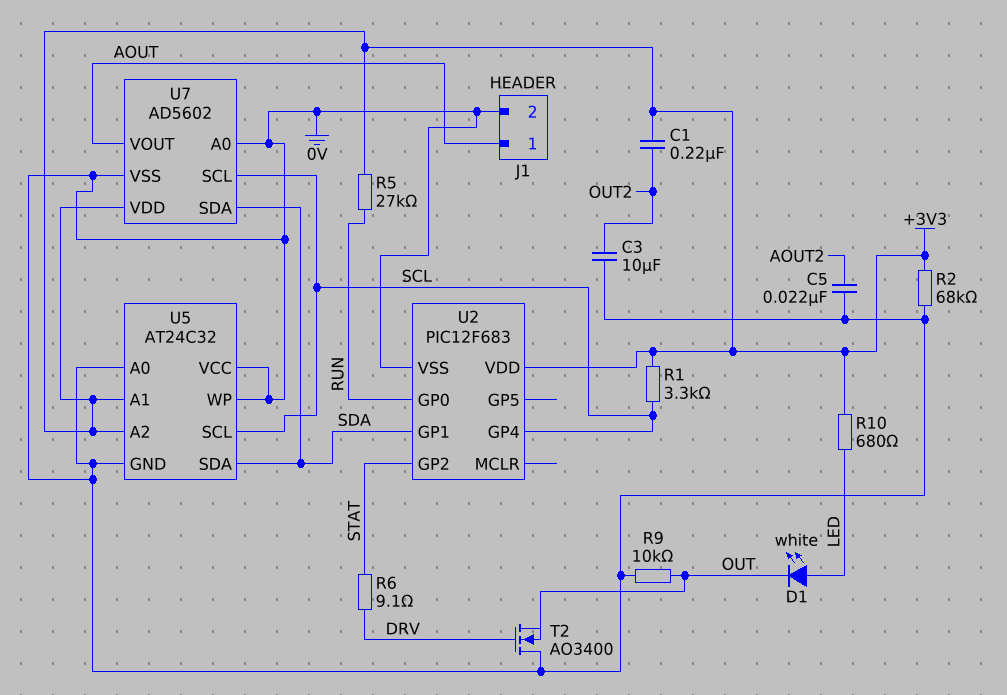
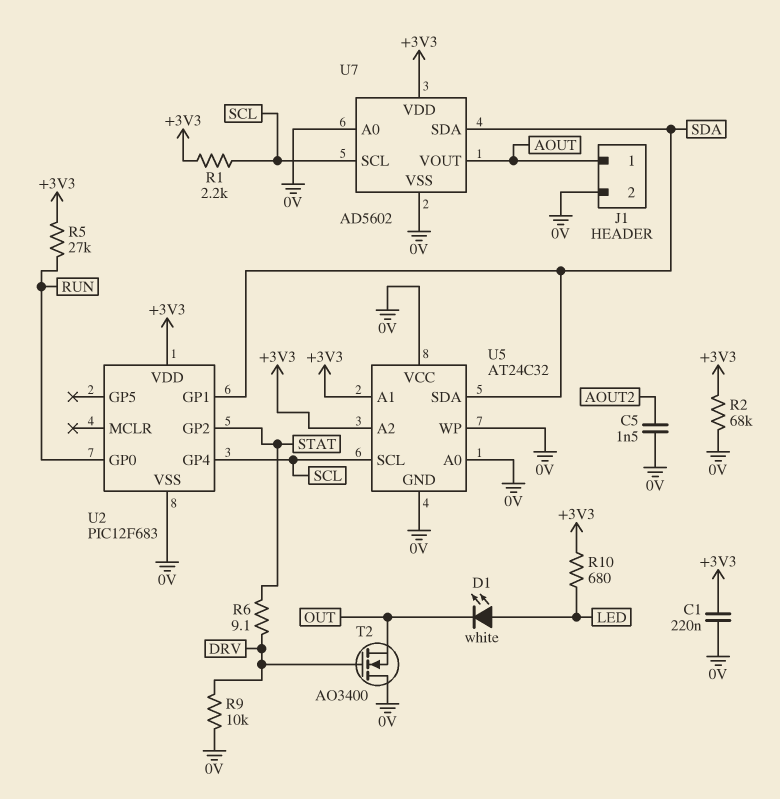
C1: 220nF (+3V3, OUT2) -> 220nF (+3V3, 0V)
C3: 10uF (0V, OUT2) -> none
C5: 22nF (0V, AOUT2) -> 1.5nF (0V, AOUT2)
R1: 3.3k (+3V3, SCL) -> 2.2k (+3V3, SCL)
R9: 10k (0V, OUT) -> 10k (0V, DRV)

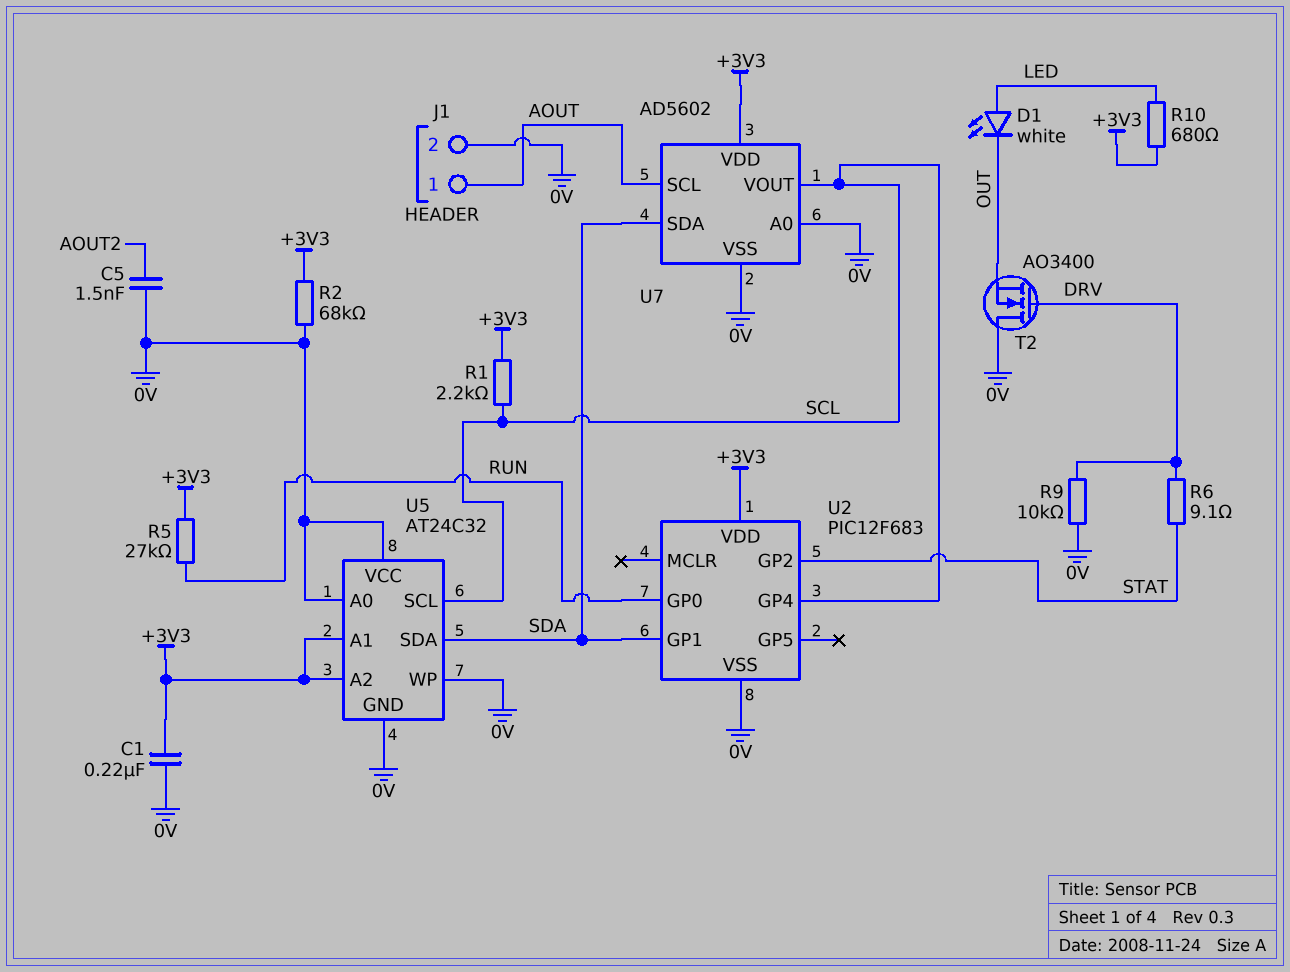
U7 pin SCL: SCL -> AOUT
U7 pin VOUT: AOUT -> SCL

